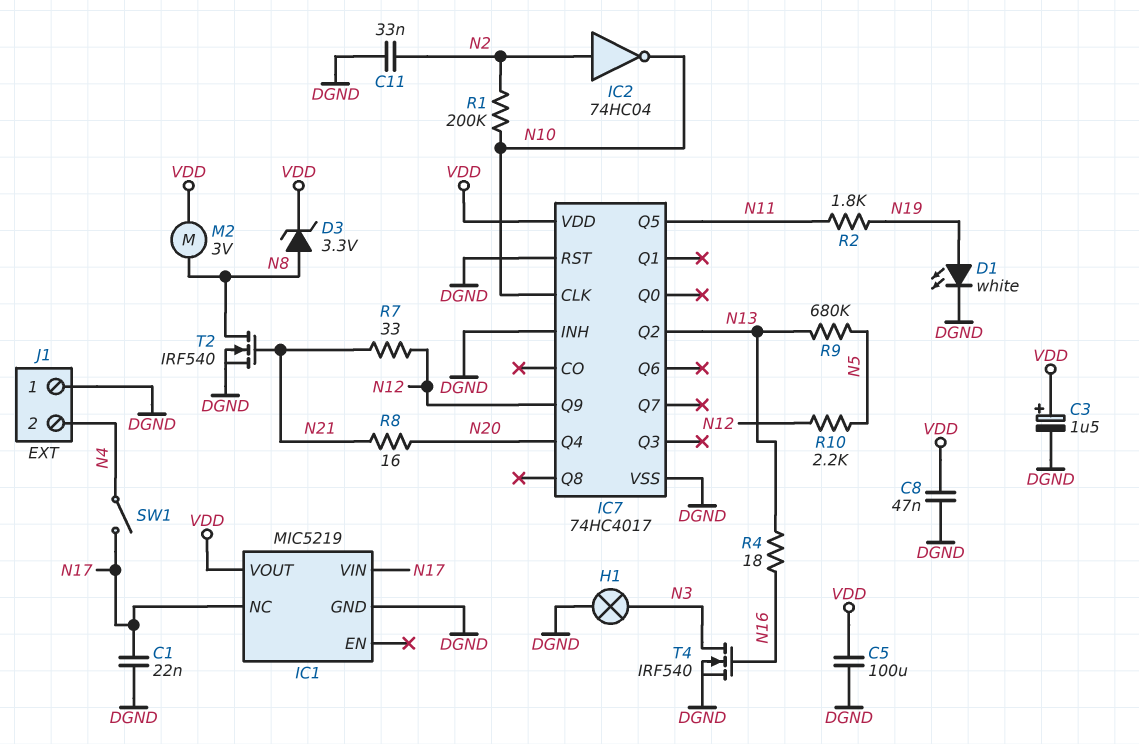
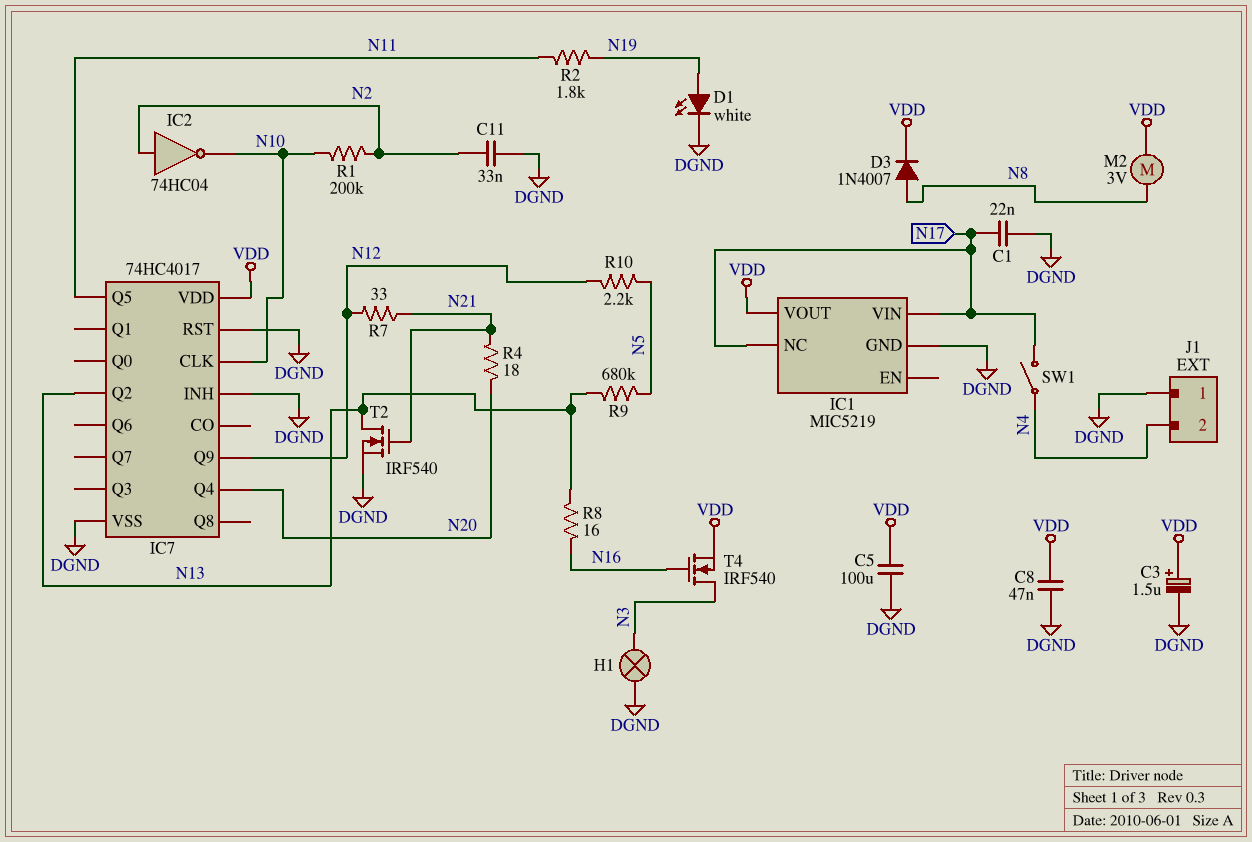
D3: zener 3.3V (A N8, K VDD) -> diode 1N4007 (A N8, K VDD)
R4: 18 (N13, N16) -> 18 (N20, N21)
R8: 16 (N20, N21) -> 16 (N13, N16)
T2: NMOS IRF540 (G N21, D N8, S DGND) -> NMOS IRF540 (G N21, D N13, S DGND)
T4: NMOS IRF540 (G N16, D N3, S DGND) -> NMOS IRF540 (G N16, D N3, S VDD)

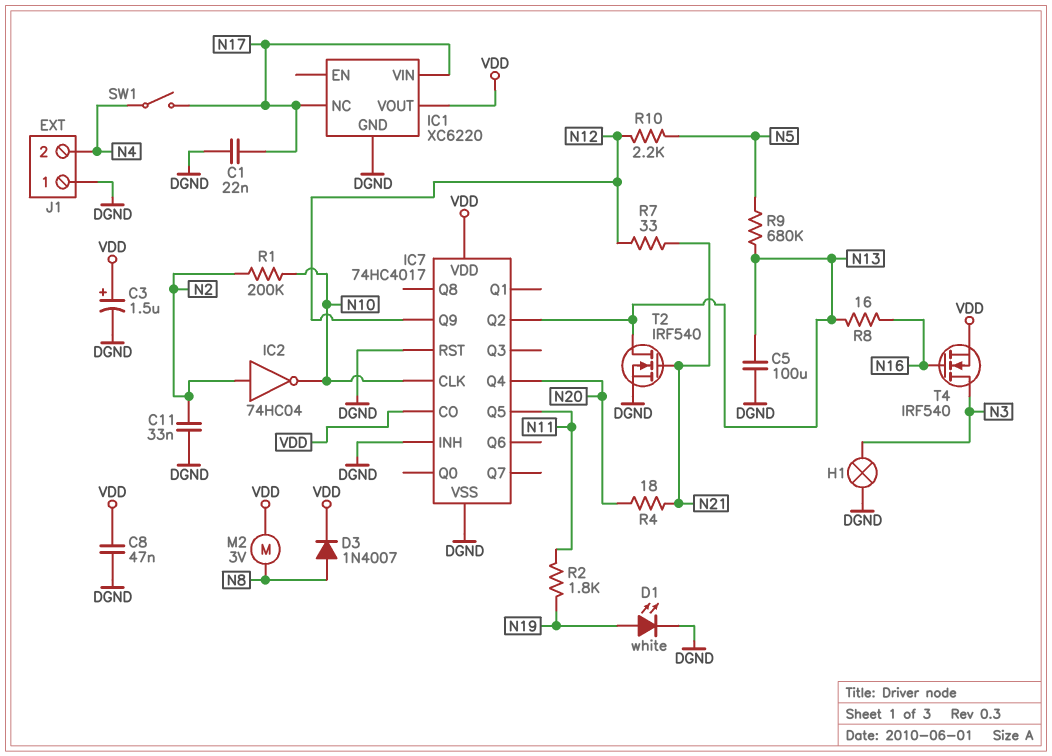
C5: 100uF (DGND, VDD) -> 100uF (DGND, N13)
IC1: MIC5219 -> XC6220
IC7 pin CO: none -> VDD

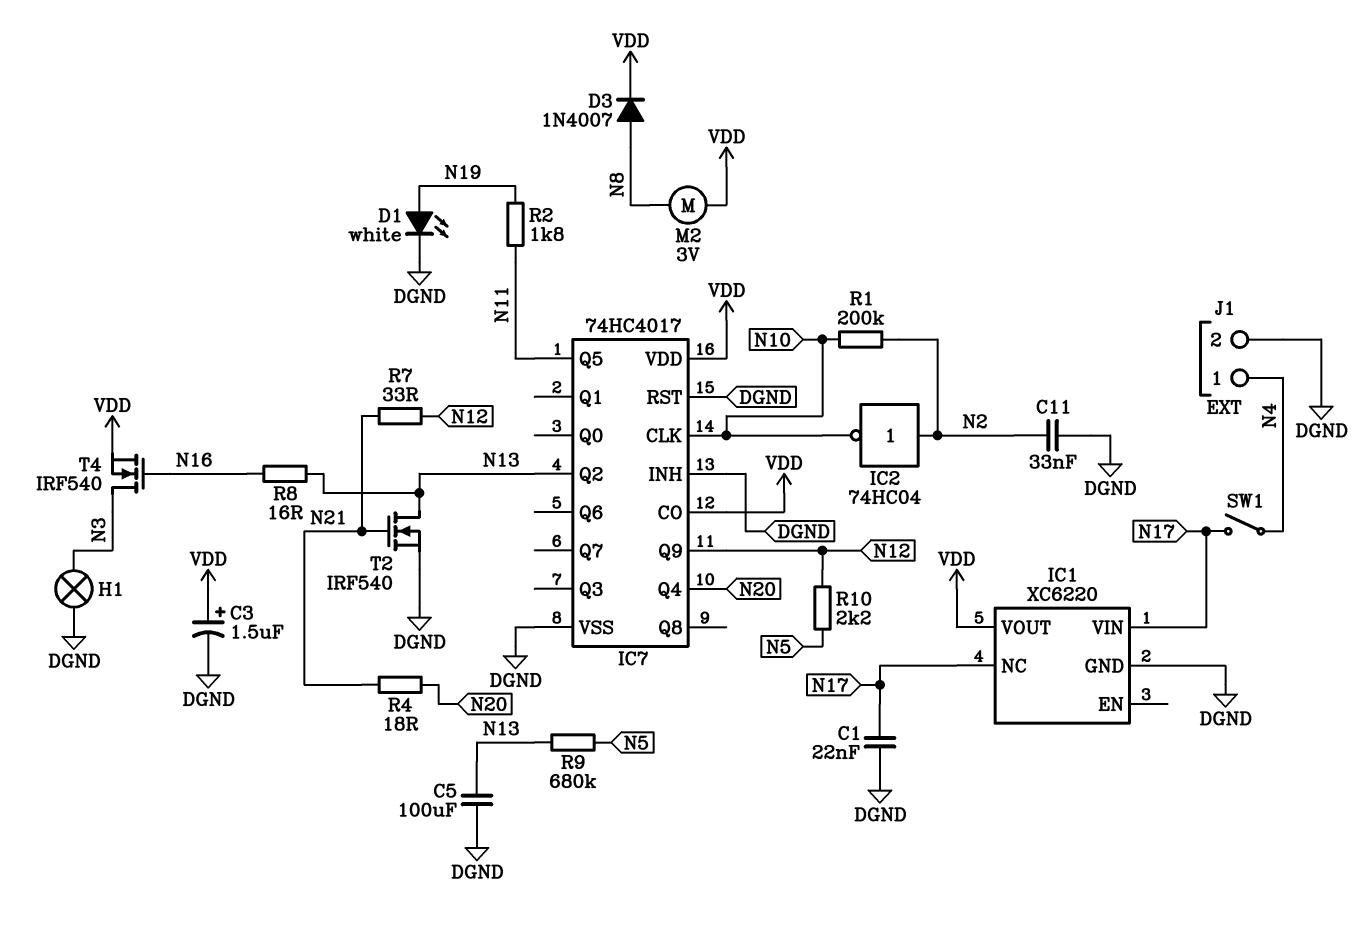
C8: 47nF (DGND, VDD) -> none
J1 pin 1: DGND -> N4
J1 pin 2: N4 -> DGND

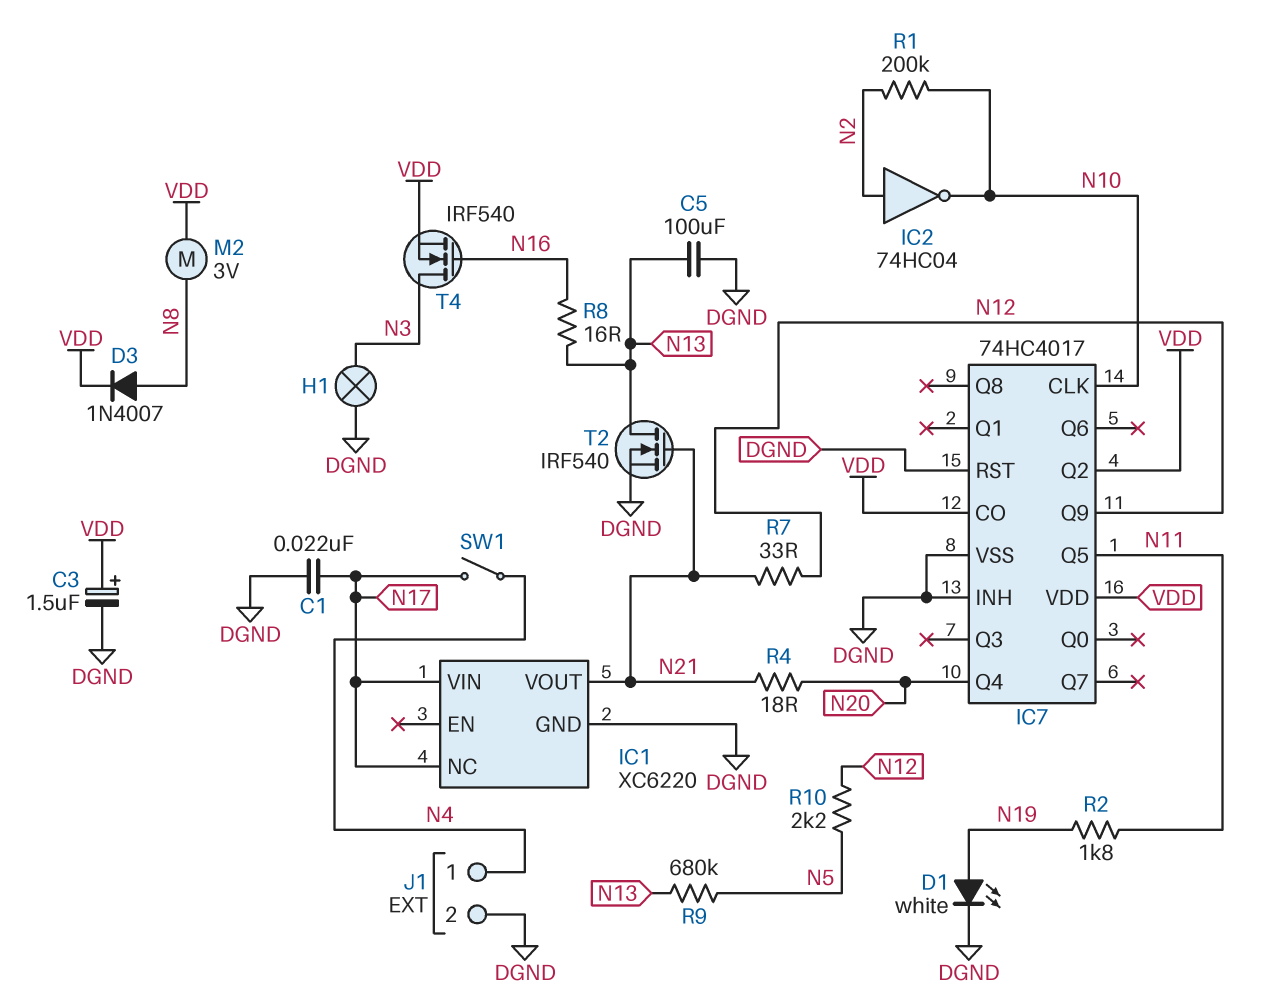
C11: 33nF (DGND, N2) -> none
IC1 pin VOUT: VDD -> N21
IC7 pin Q2: N13 -> VDD

